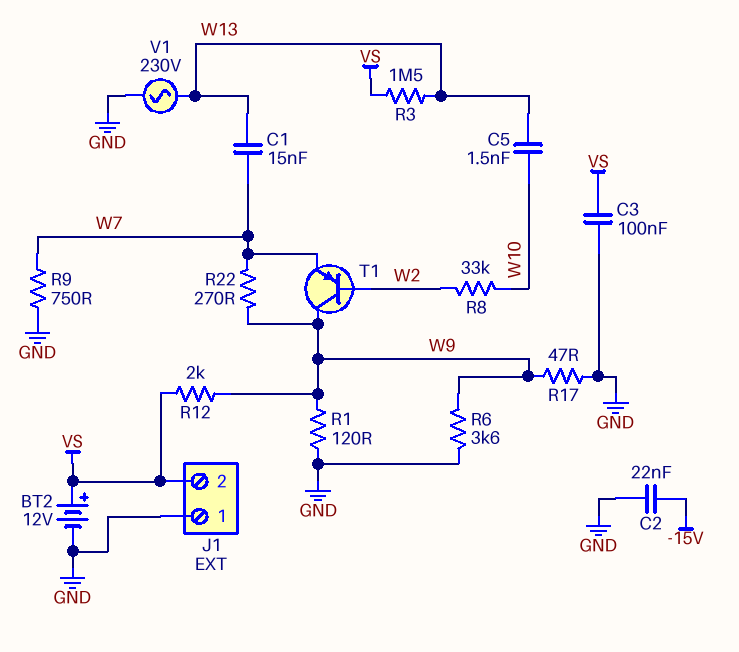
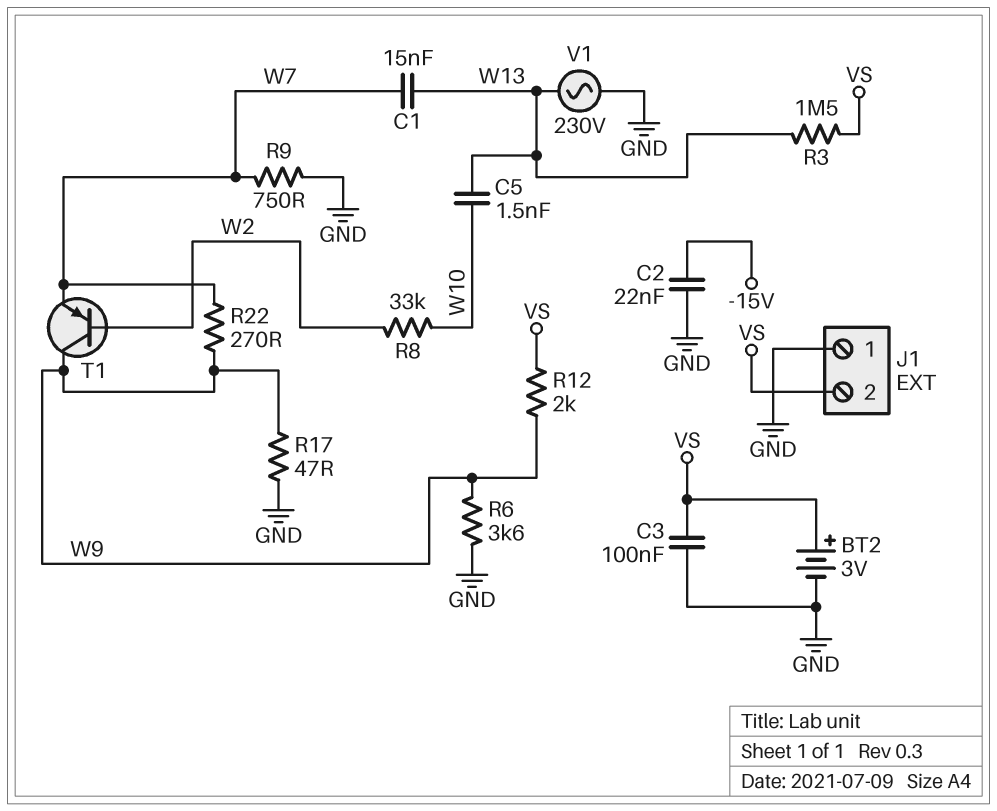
BT2: 12V (plus VS, minus GND) -> 3V (plus VS, minus GND)
R1: 120 (GND, W9) -> none

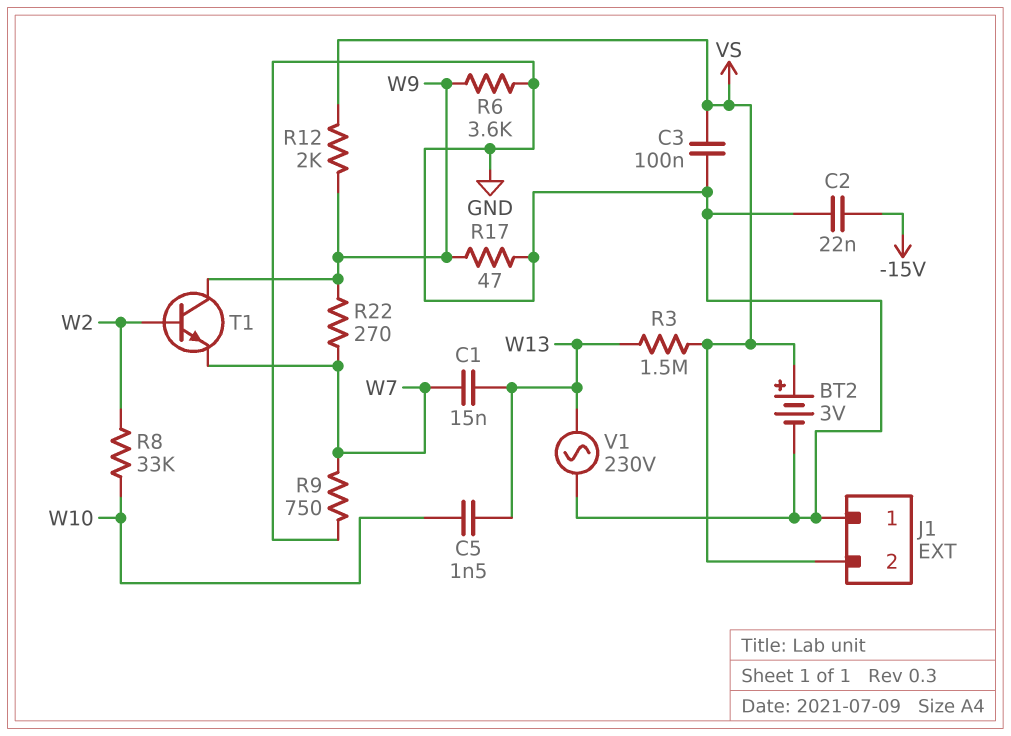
T1: PNP (B W2, C W9, E W7) -> NPN (B W2, C W9, E W7)

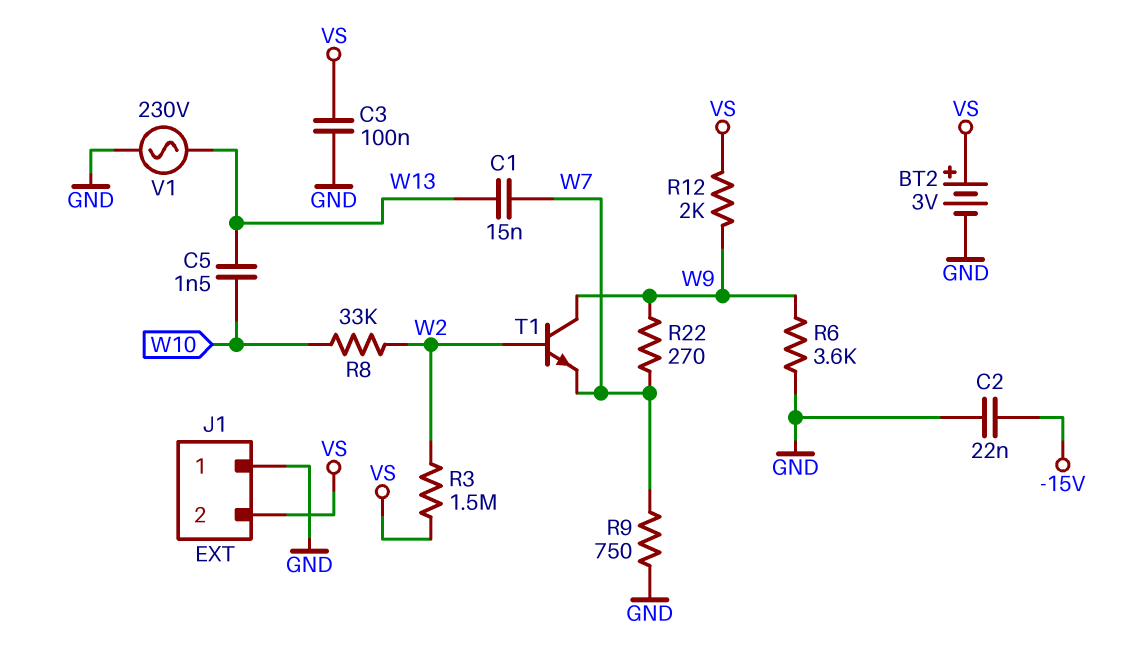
R3: 1.5M (VS, W13) -> 1.5M (VS, W2)
R17: 47 (GND, W9) -> none

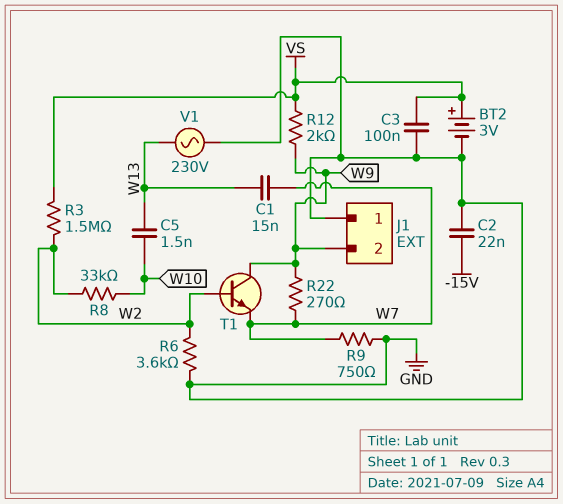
J1 pin 2: VS -> W9
R6: 3.6k (GND, W9) -> 3.6k (GND, W2)

